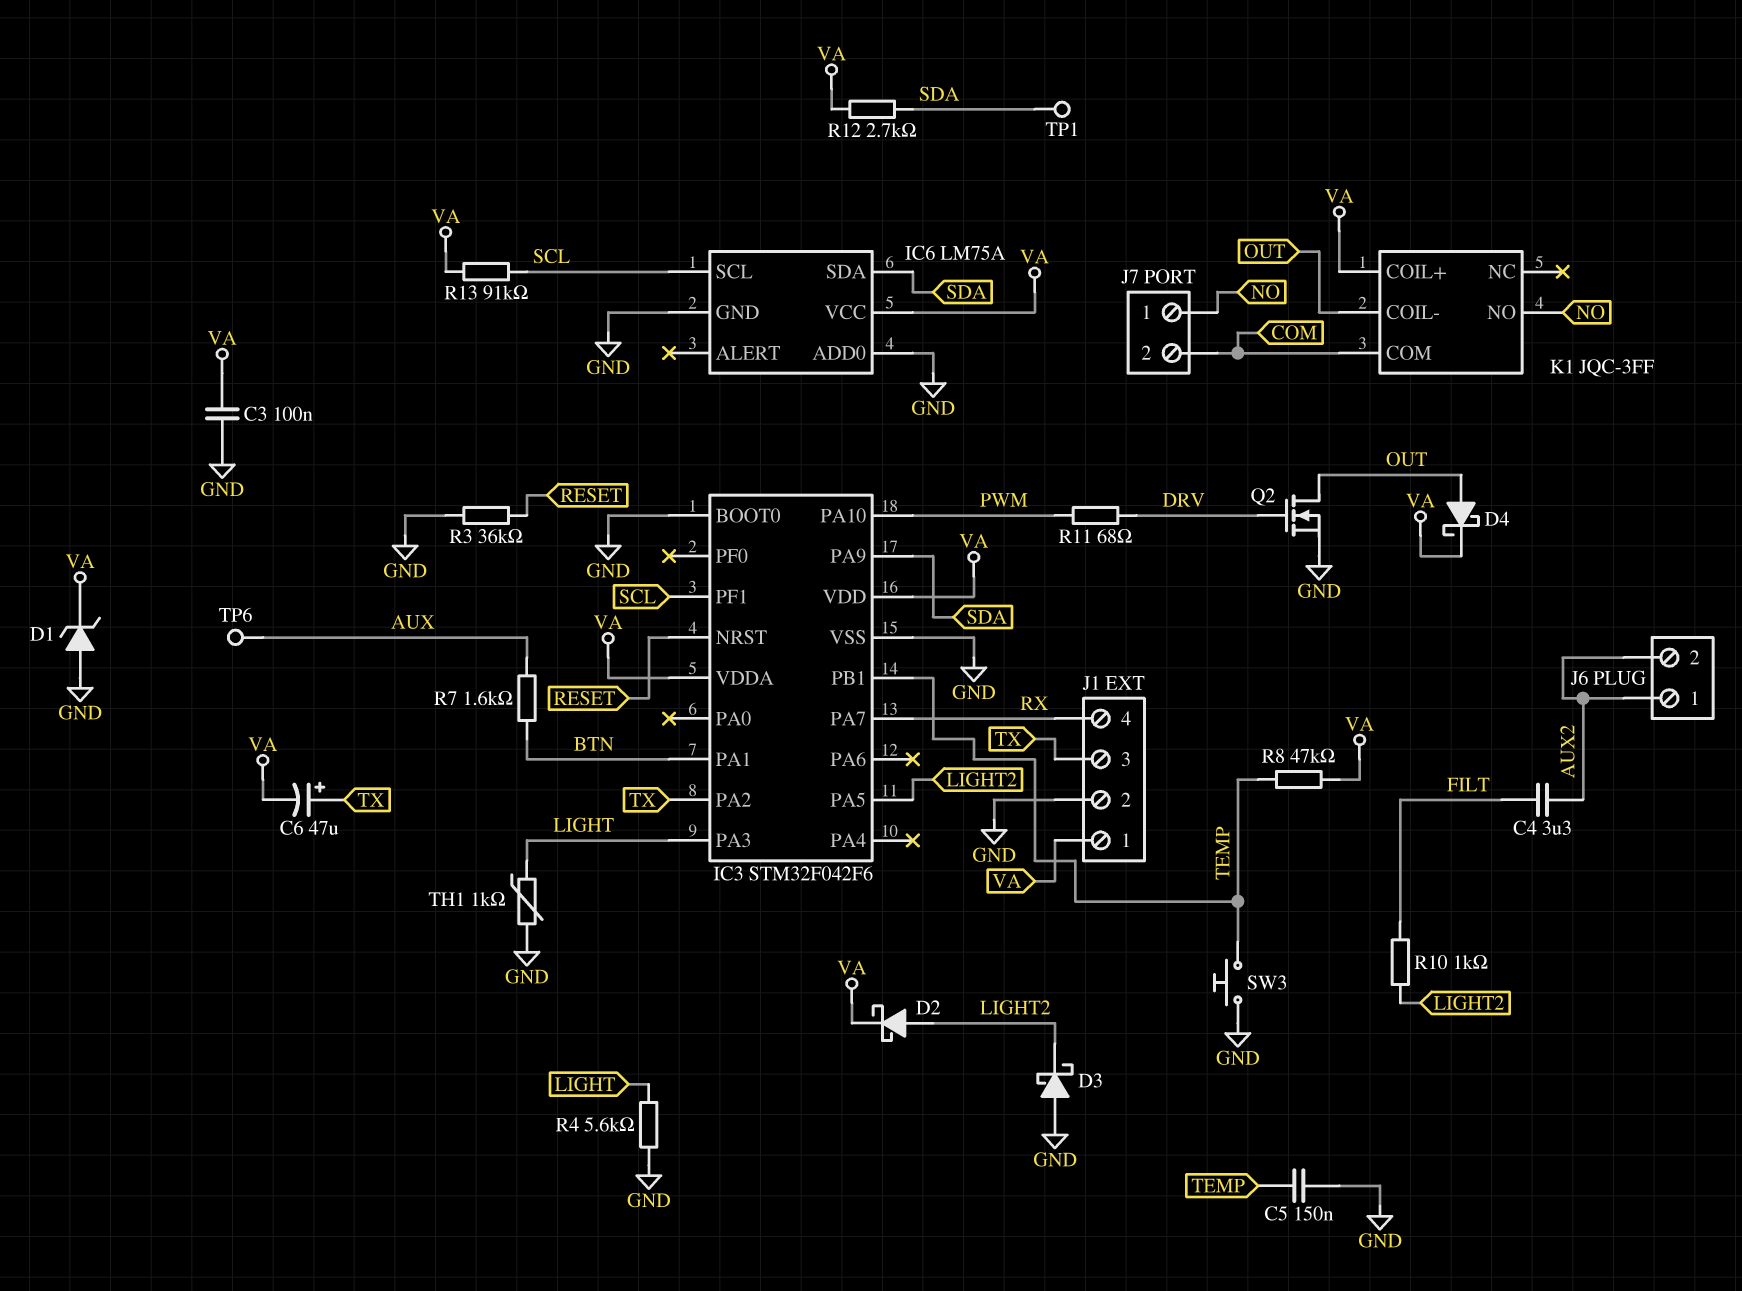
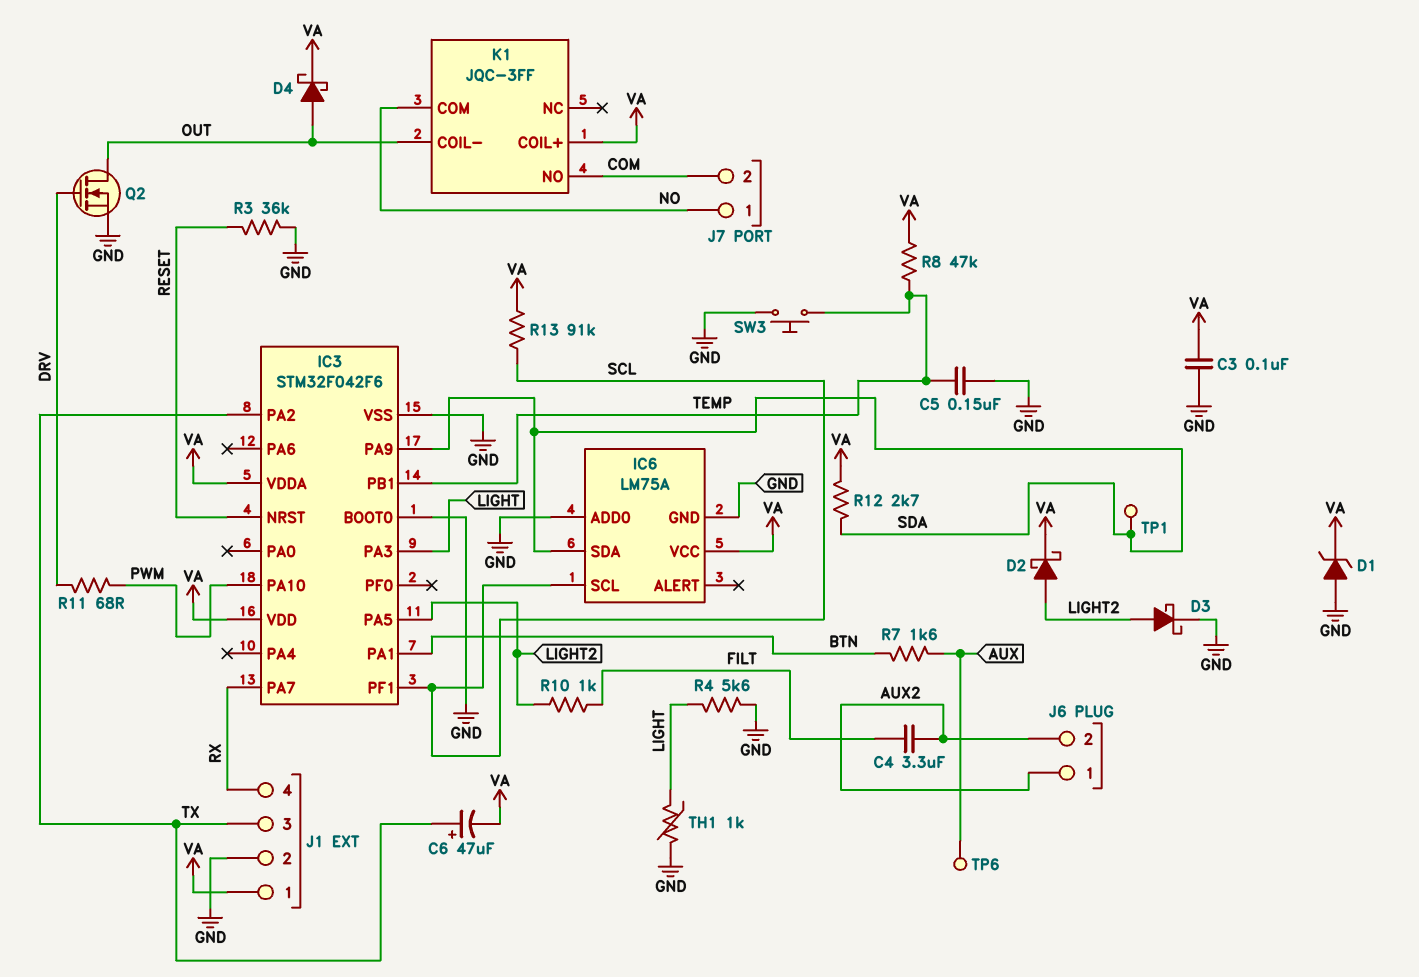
D3: schottky (A GND, K LIGHT2) -> schottky (A LIGHT2, K GND)
K1 pin COM: COM -> NO
K1 pin NO: NO -> COM

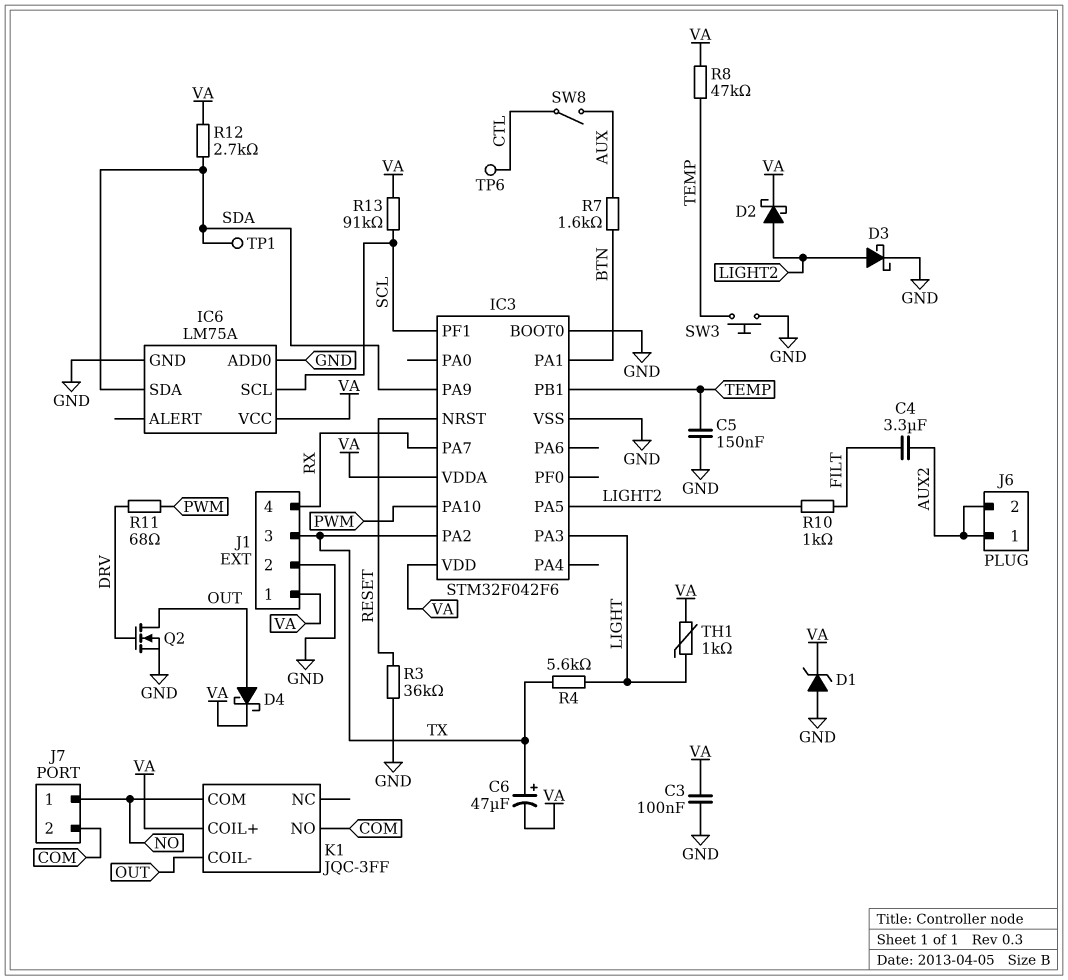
R4: 5.6k (GND, LIGHT) -> 5.6k (LIGHT, TX)
SW8: none -> switch (AUX, CTL)
TH1: 1k (GND, LIGHT) -> 1k (LIGHT, VA)
TP6: test point (AUX) -> test point (CTL)

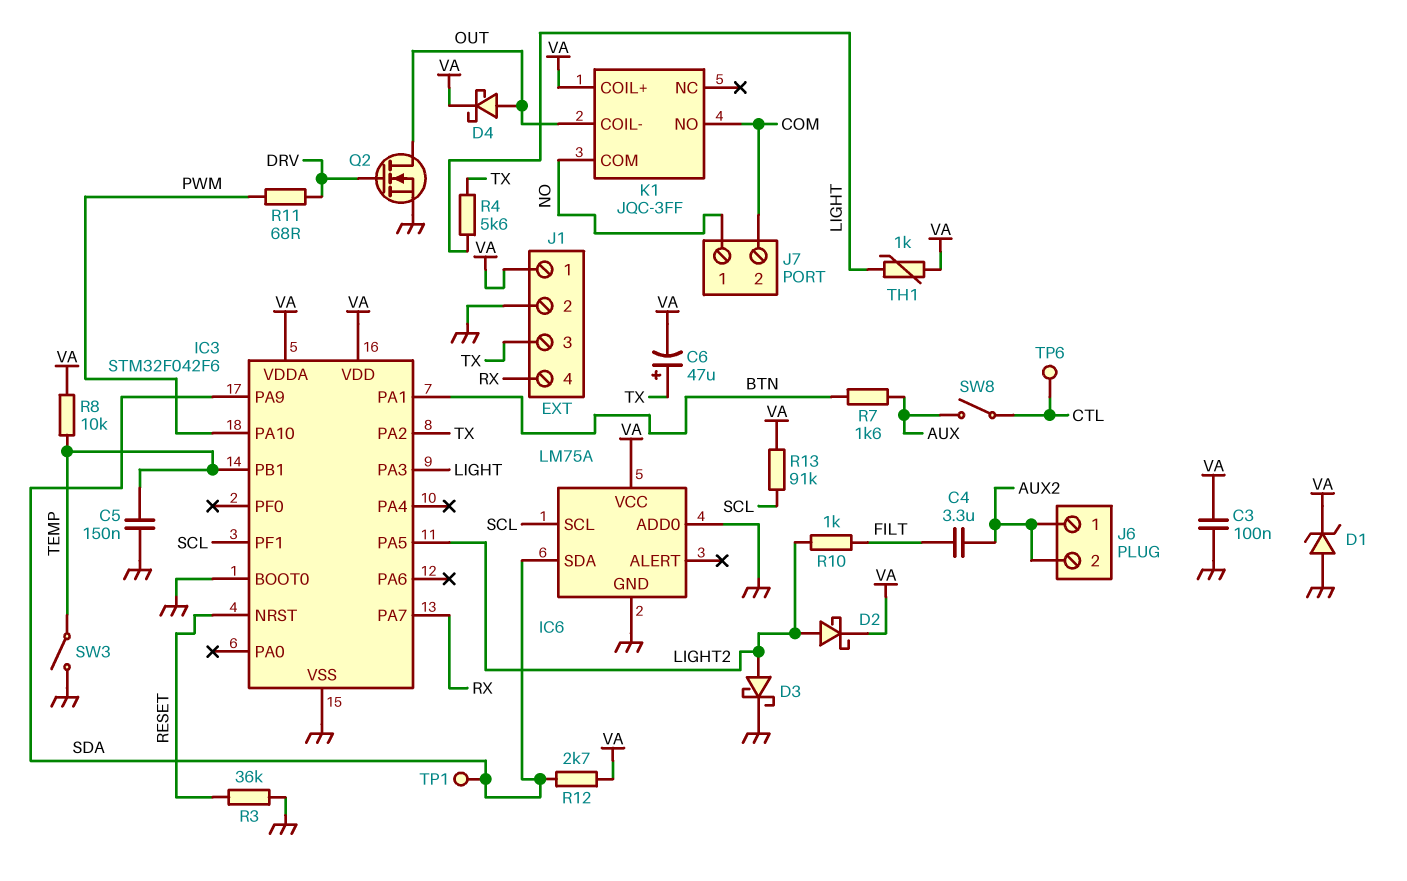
R8: 47k (TEMP, VA) -> 10k (TEMP, VA)
SW3: button (GND, TEMP) -> switch (GND, TEMP)

